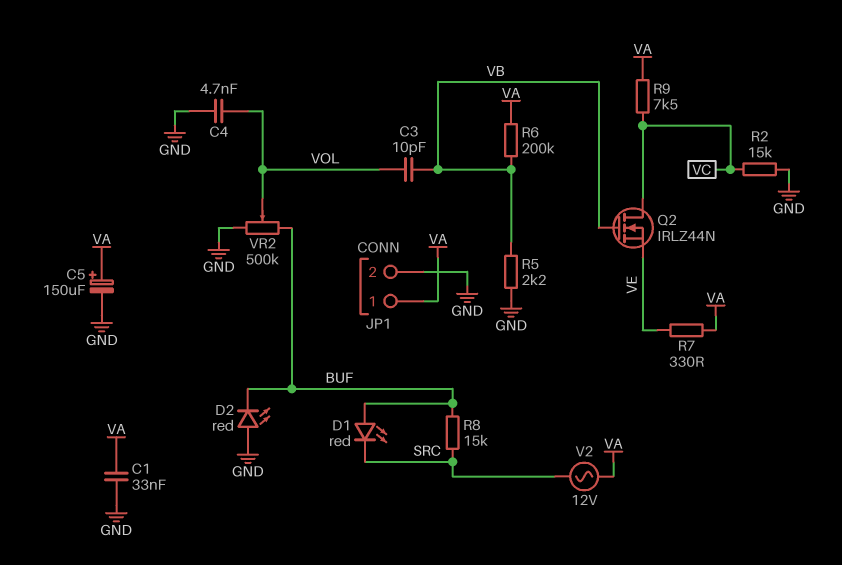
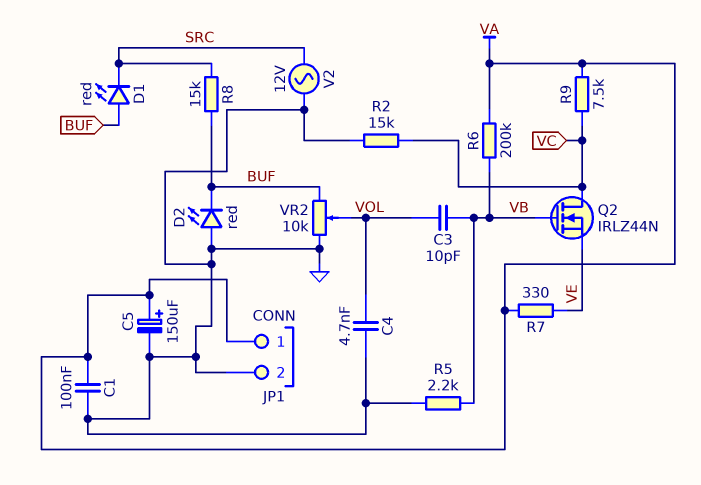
C1: 33nF (GND, VA) -> 100nF (GND, VA)
V2: AC 12V (SRC, VA) -> AC 12V (GND, SRC)
VR2: 500k (BUF, GND, wiper VOL) -> 10k (BUF, GND, wiper VOL)

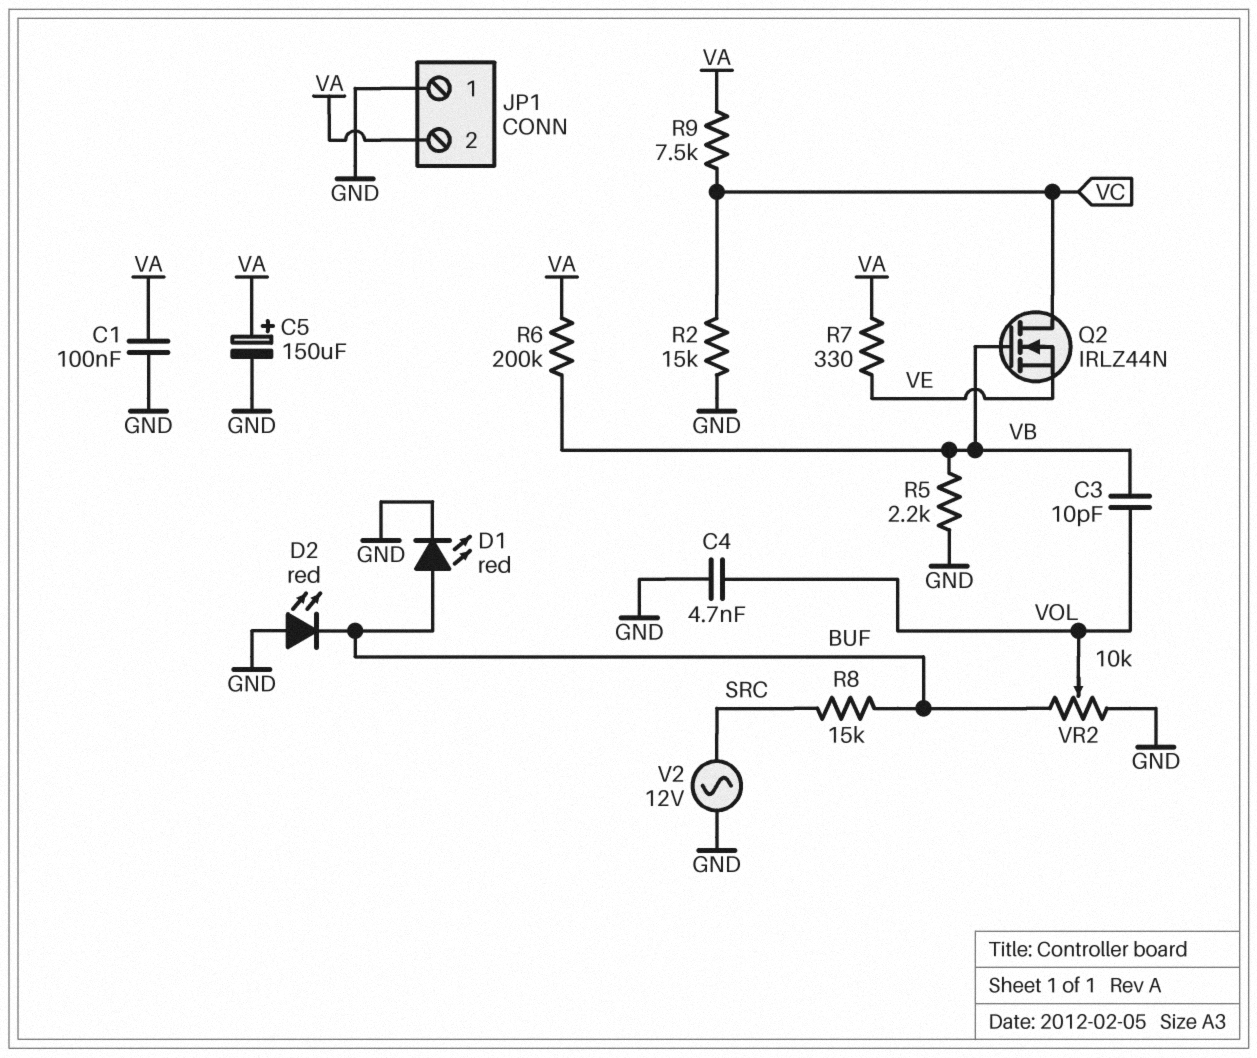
D1: LED red (A BUF, K SRC) -> LED red (A BUF, K GND)
JP1 pin 1: VA -> GND
JP1 pin 2: GND -> VA

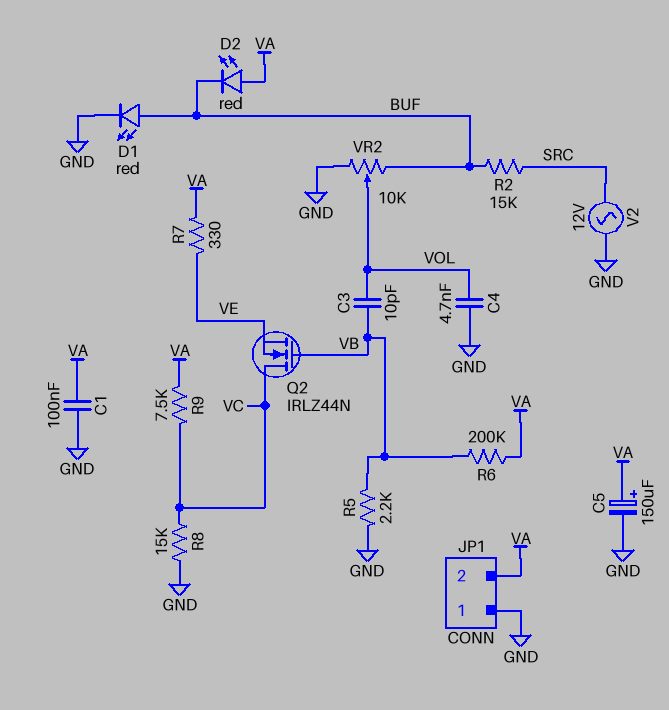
D2: LED red (A GND, K BUF) -> LED red (A VA, K BUF)
R2: 15k (GND, VC) -> 15k (BUF, SRC)
R8: 15k (BUF, SRC) -> 15k (GND, VC)

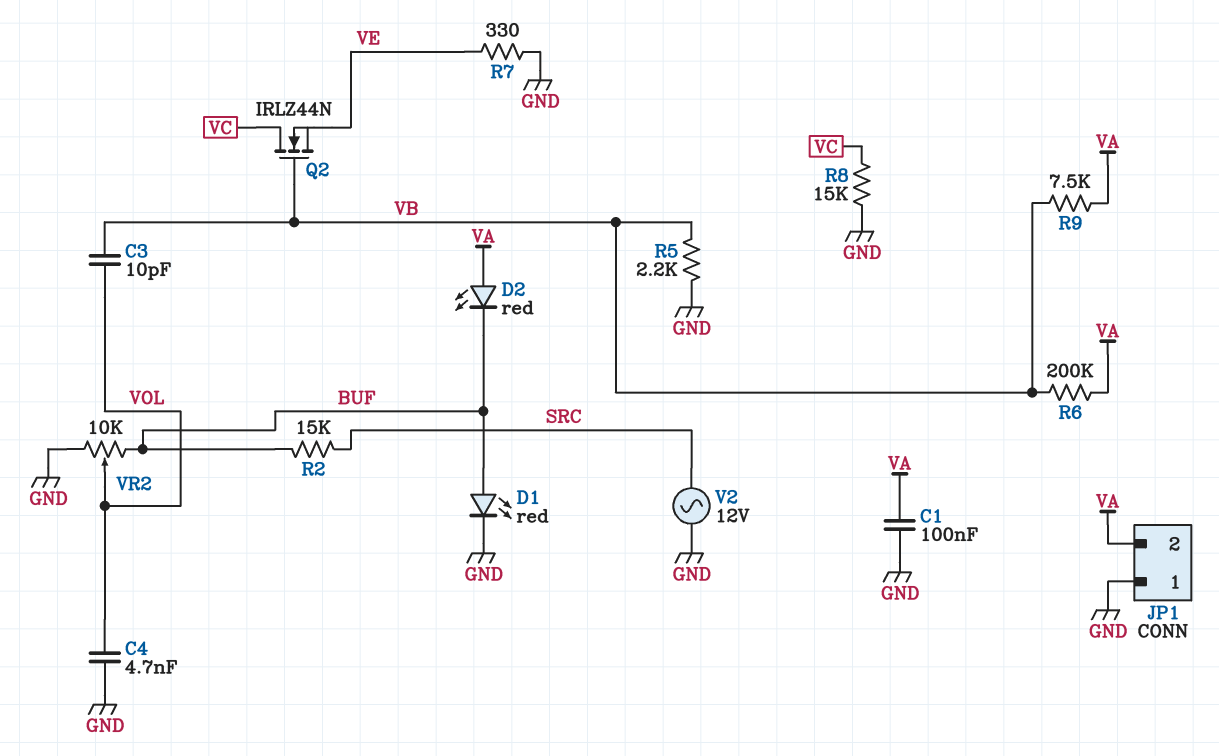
C5: 150uF (plus VA, minus GND) -> none
R7: 330 (VA, VE) -> 330 (GND, VE)
R9: 7.5k (VA, VC) -> 7.5k (VA, VB)

